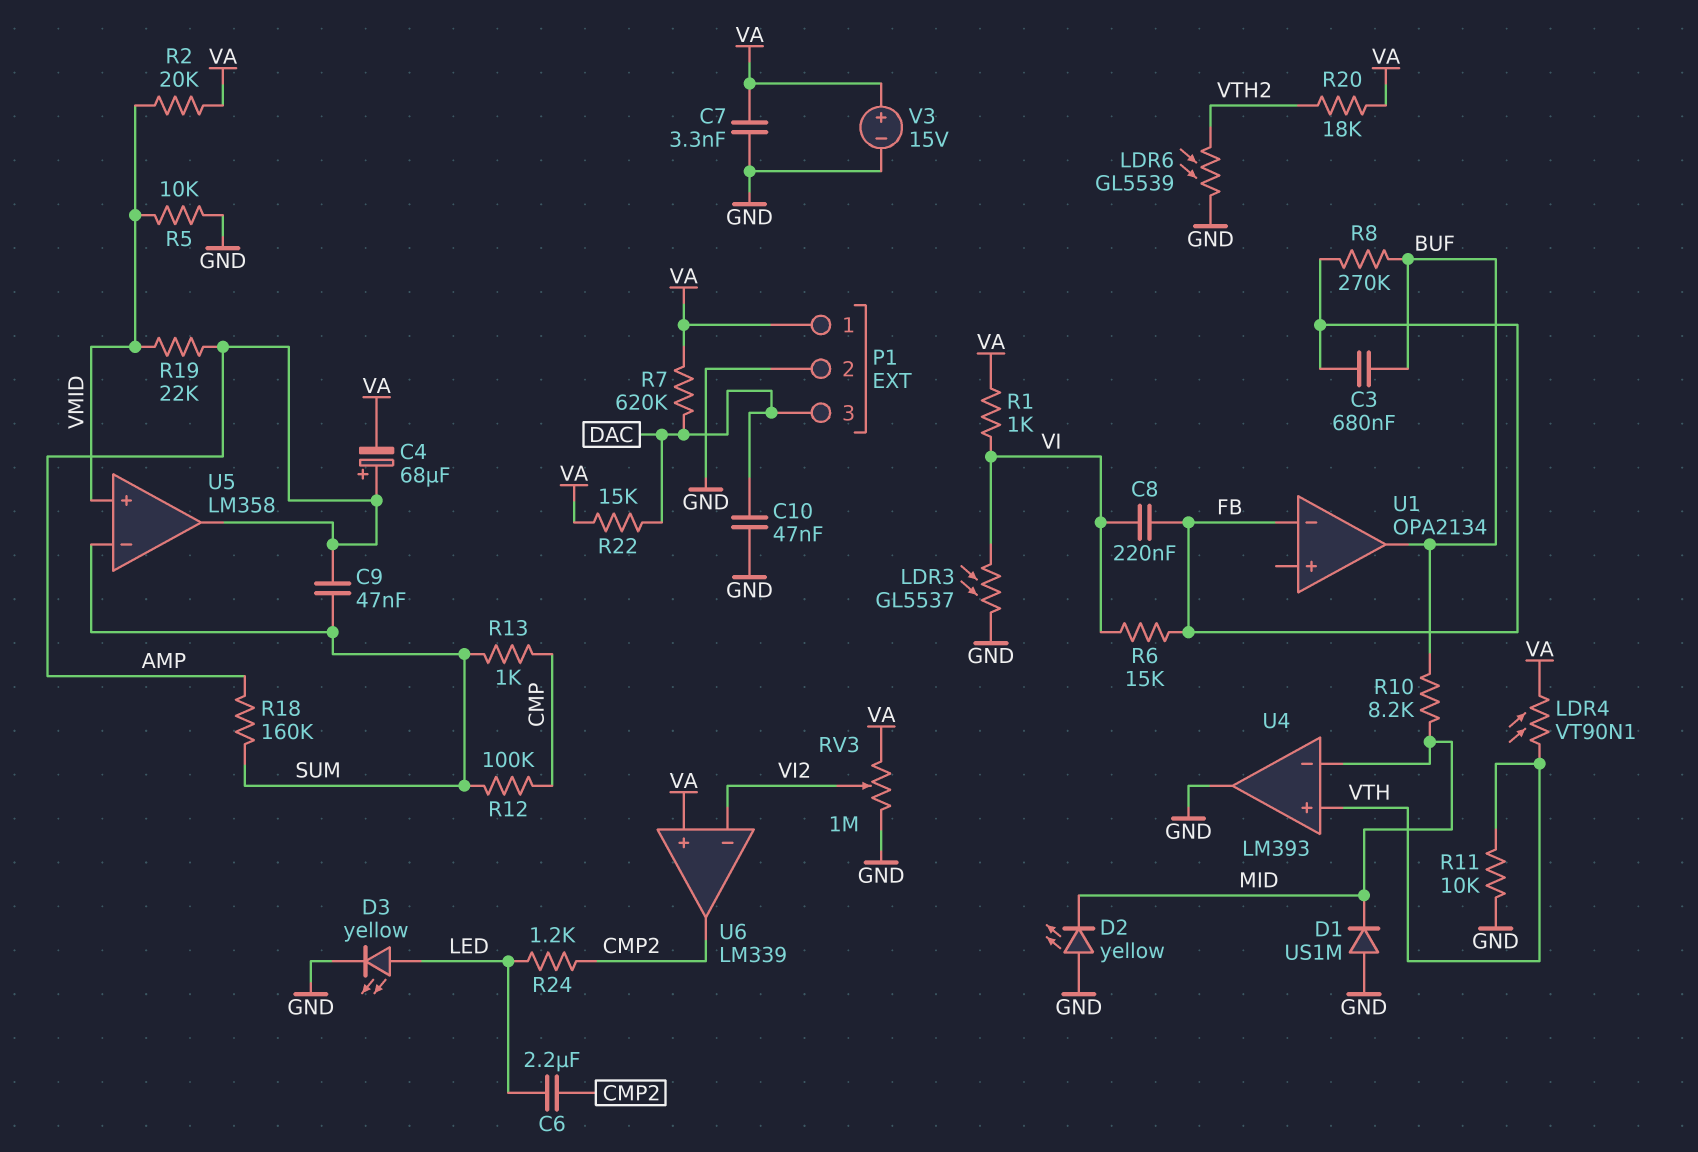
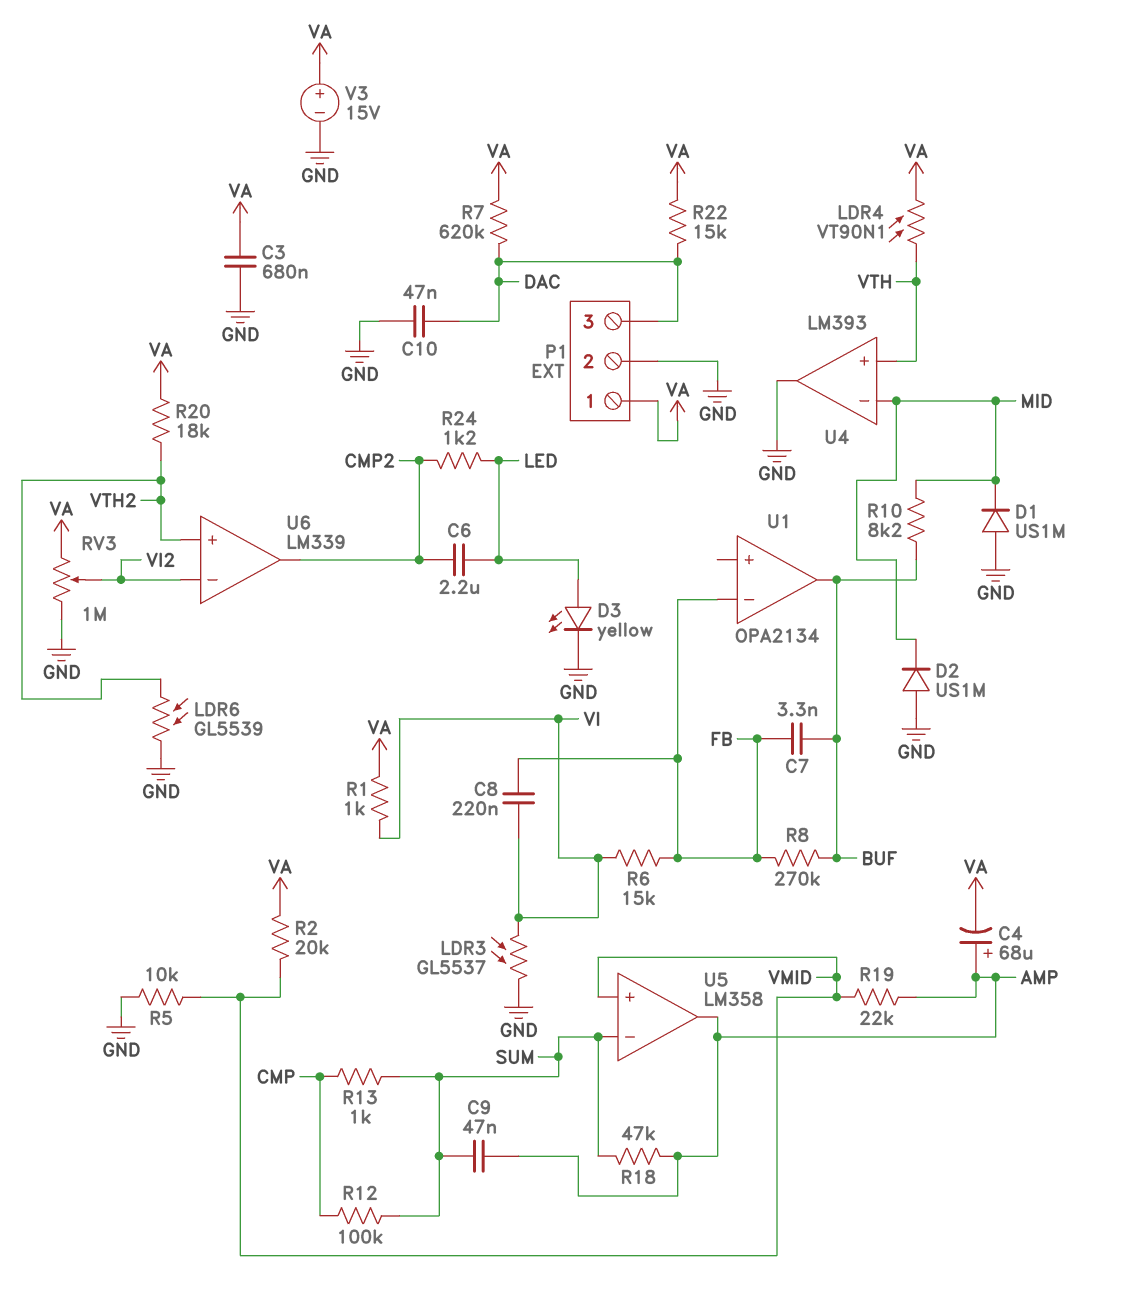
C3: 680nF (BUF, FB) -> 680nF (GND, VA)
C7: 3.3nF (GND, VA) -> 3.3nF (BUF, FB)
D2: LED yellow (A GND, K MID) -> diode US1M (A GND, K MID)
R11: 10k (GND, VTH) -> none
R18: 160k (AMP, SUM) -> 47k (AMP, SUM)
U6 pin in+: VA -> VTH2

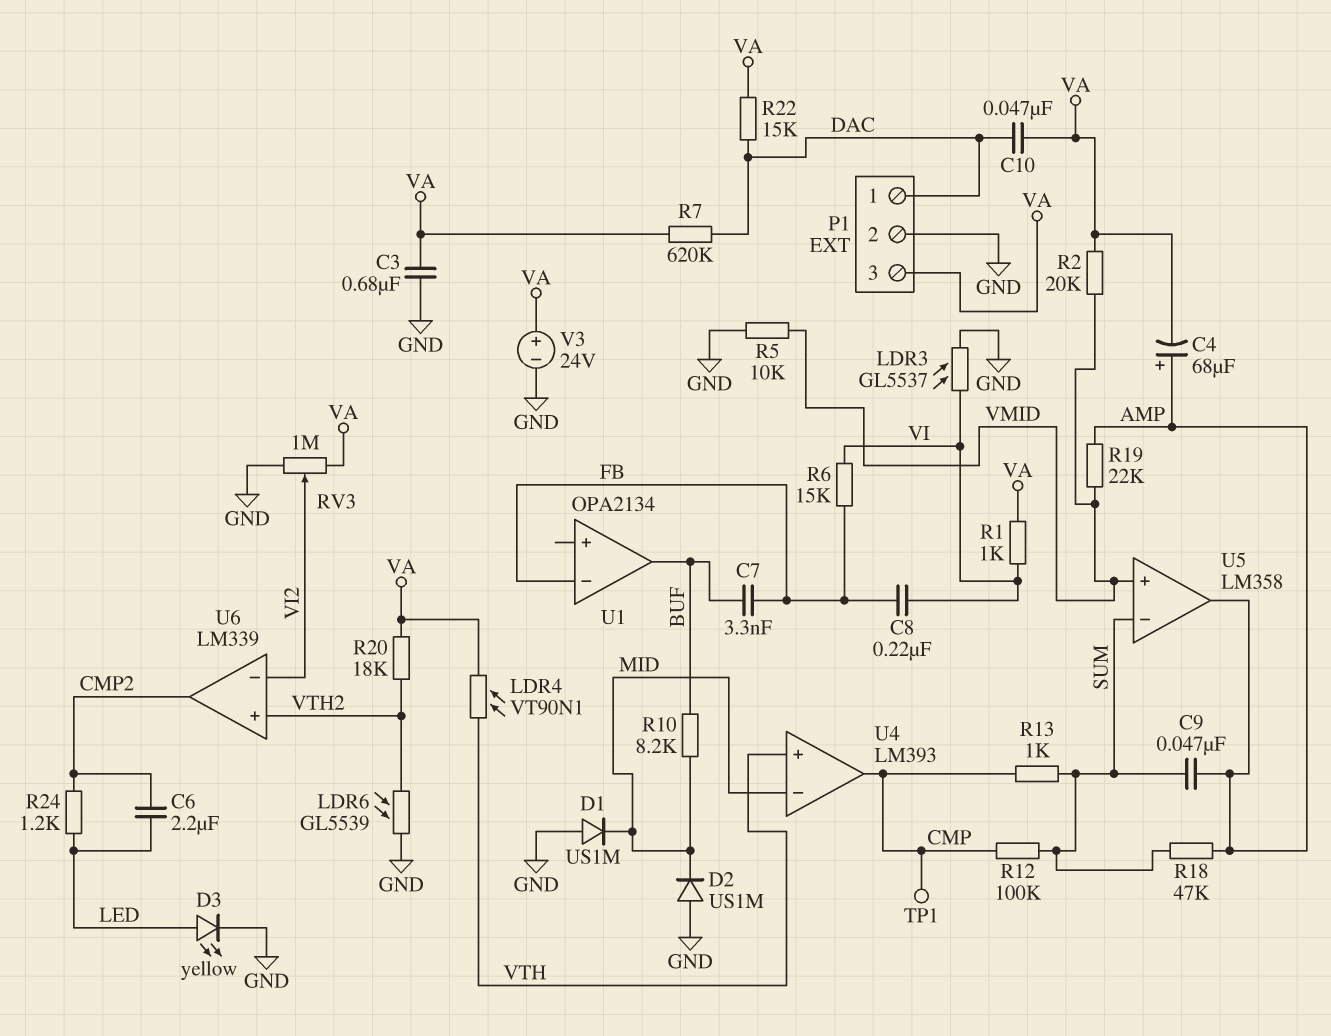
C10: 47nF (DAC, GND) -> 47nF (DAC, VA)
P1 pin 1: VA -> DAC
P1 pin 3: DAC -> VA
R8: 270k (BUF, FB) -> none
TP1: none -> test point (CMP)
U4 pin out: GND -> CMP
V3: 15V (plus VA, minus GND) -> 24V (plus VA, minus GND)

